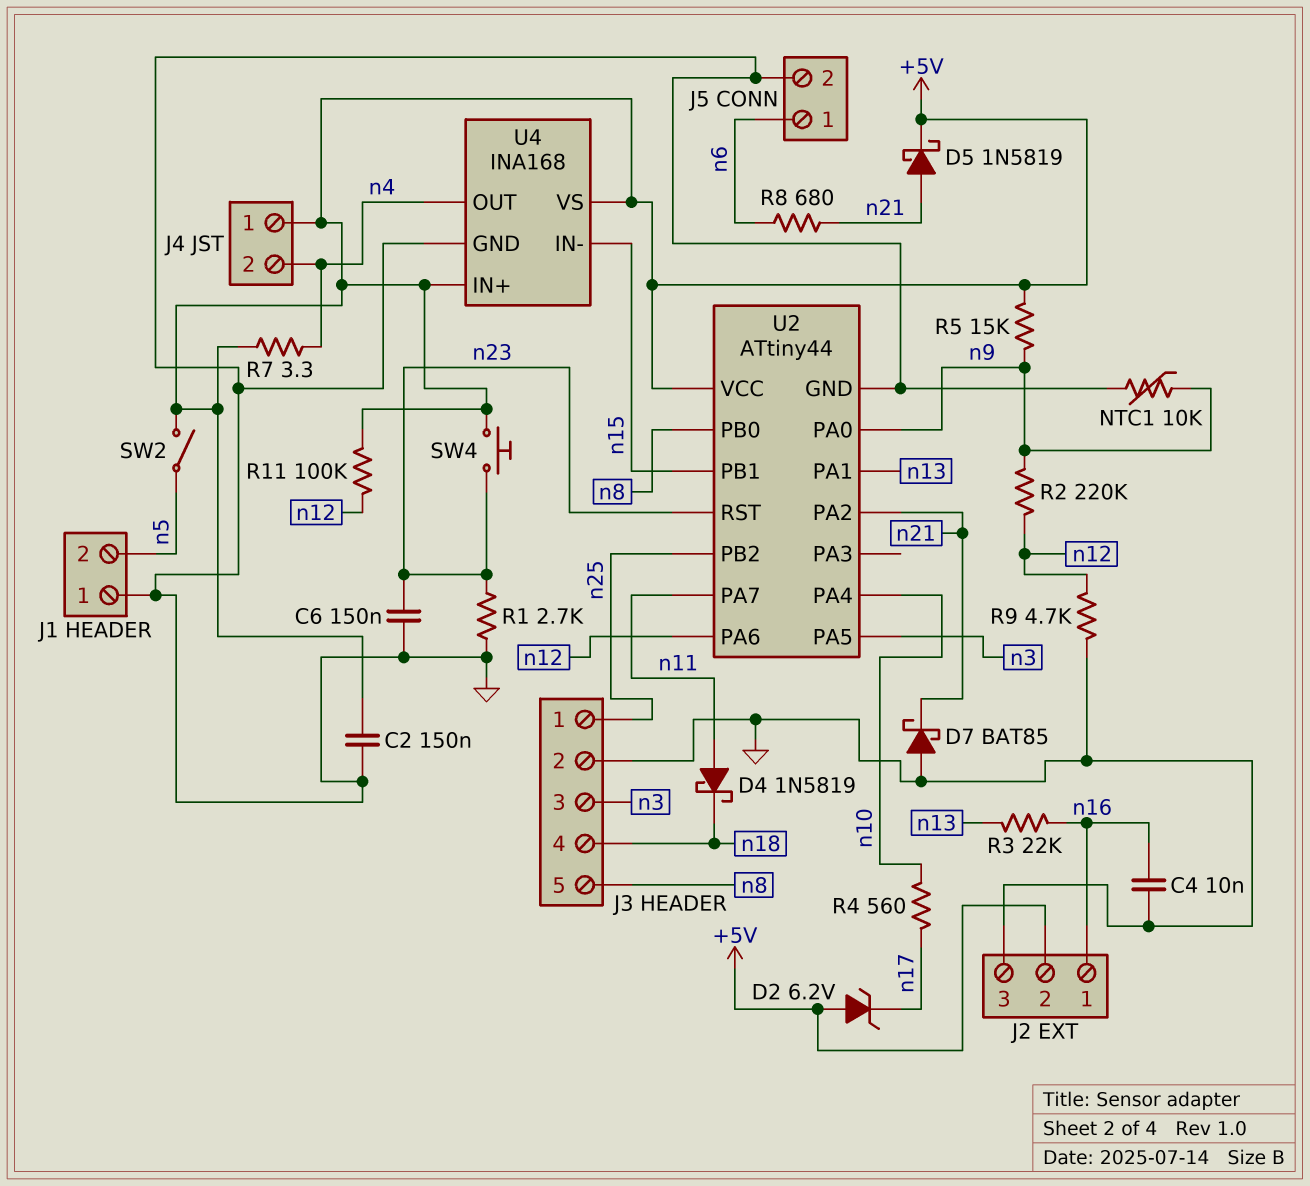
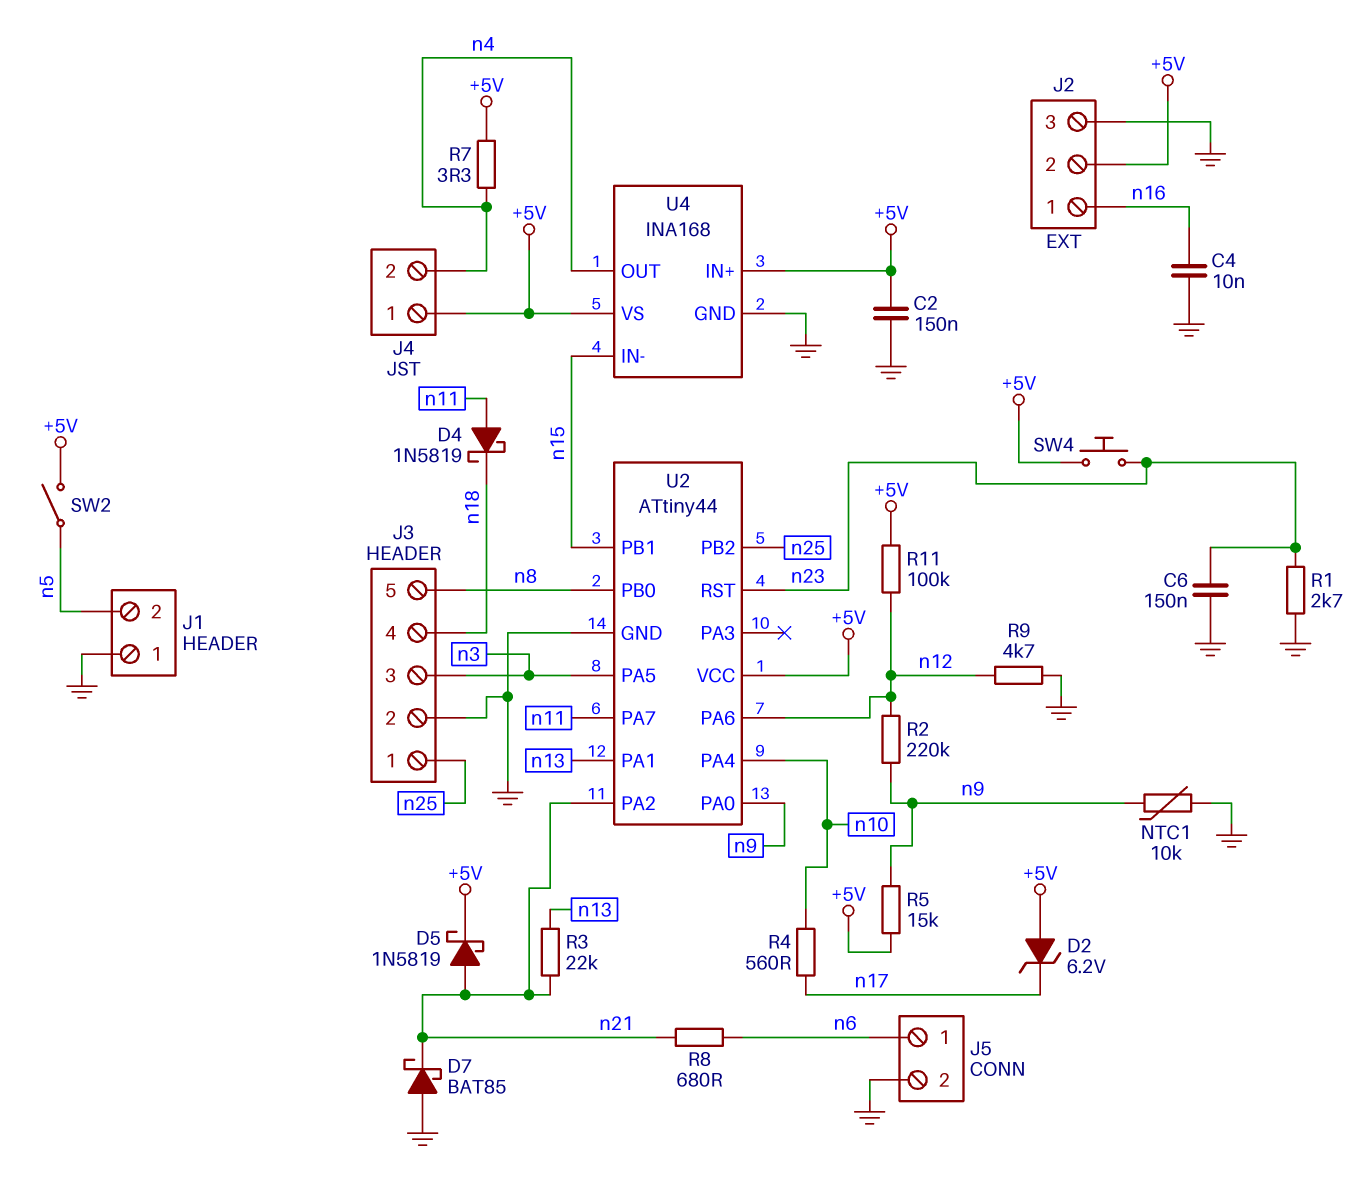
R3: 22k (n13, n16) -> 22k (n13, n21)

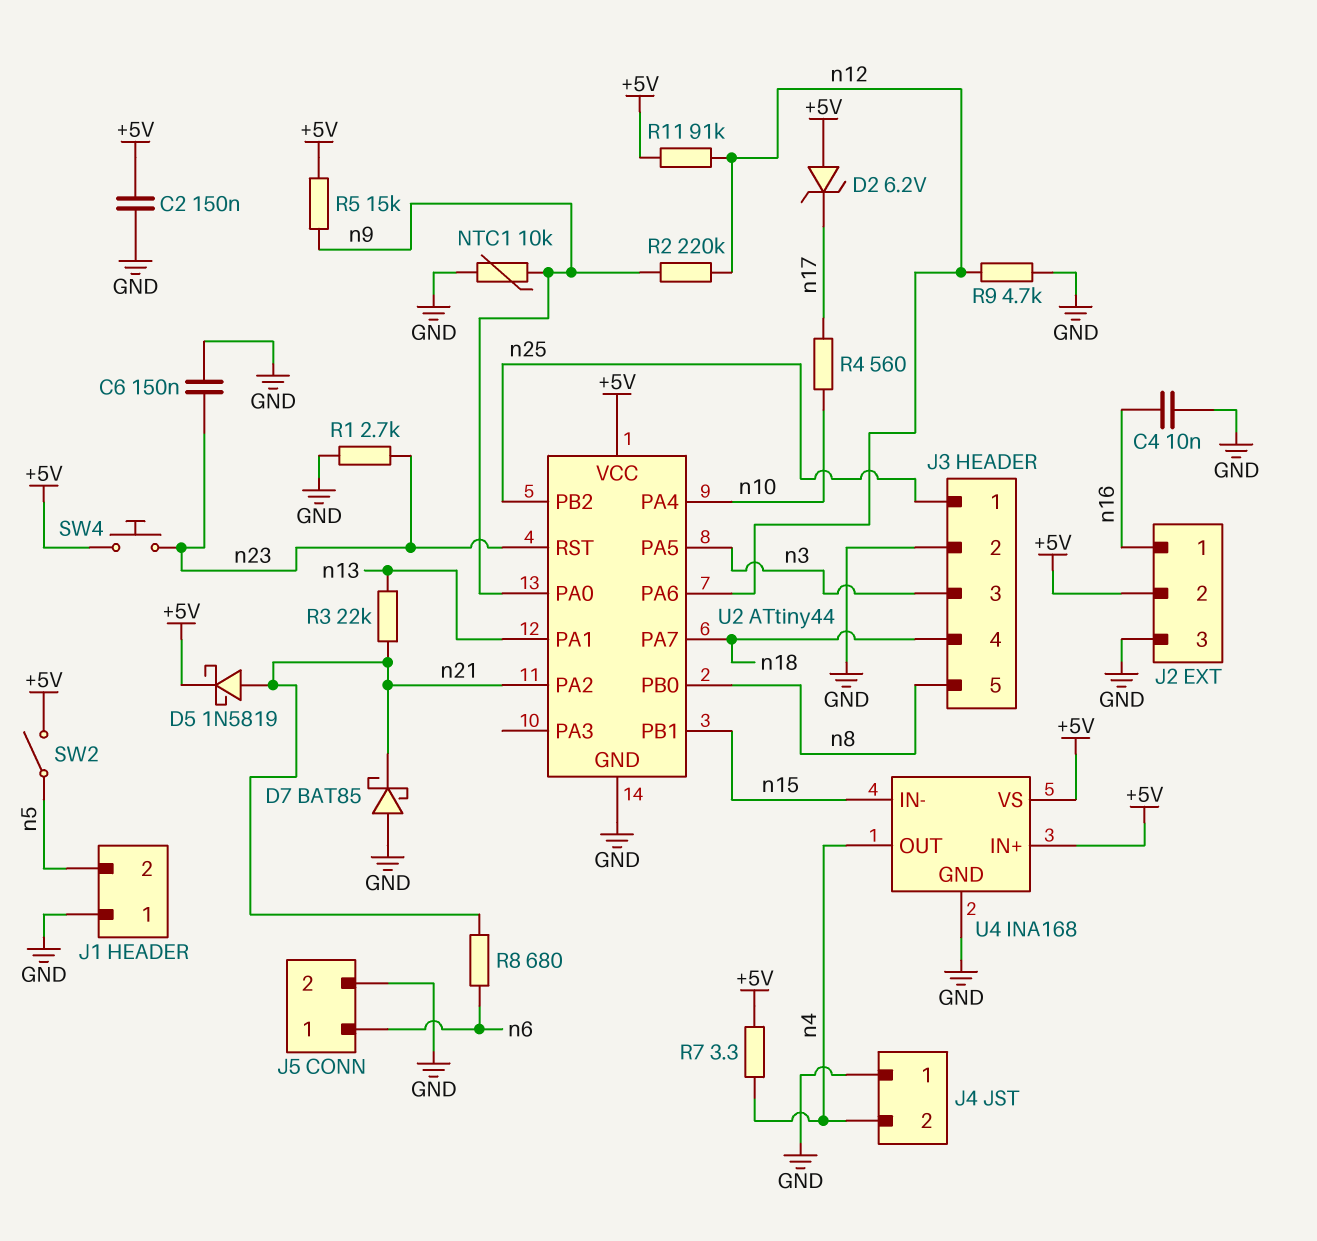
D4: schottky 1N5819 (A n11, K n18) -> none
J4 pin 1: +5V -> GND
R11: 100k (+5V, n12) -> 91k (+5V, n12)
U2 pin PA7: n11 -> n18

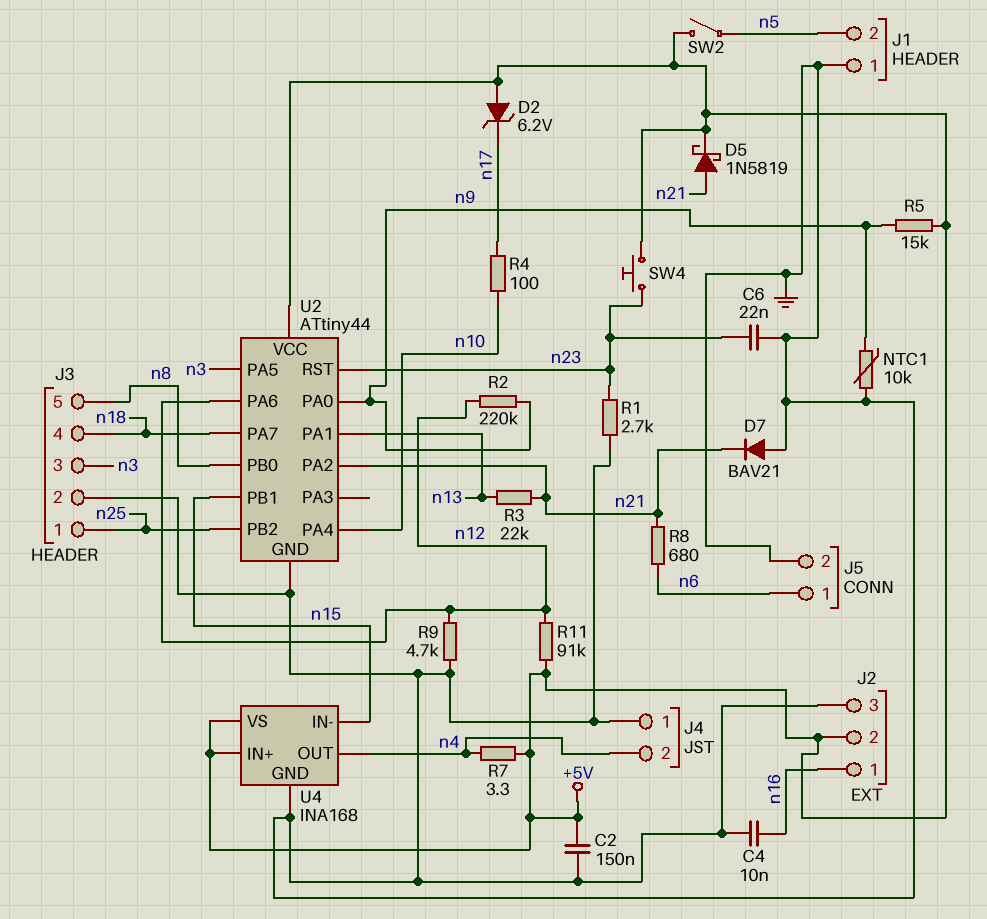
C6: 150nF (GND, n23) -> 22nF (GND, n23)
D7: schottky BAT85 (A GND, K n21) -> diode BAV21 (A GND, K n21)
R4: 560 (n10, n17) -> 100 (n10, n17)

